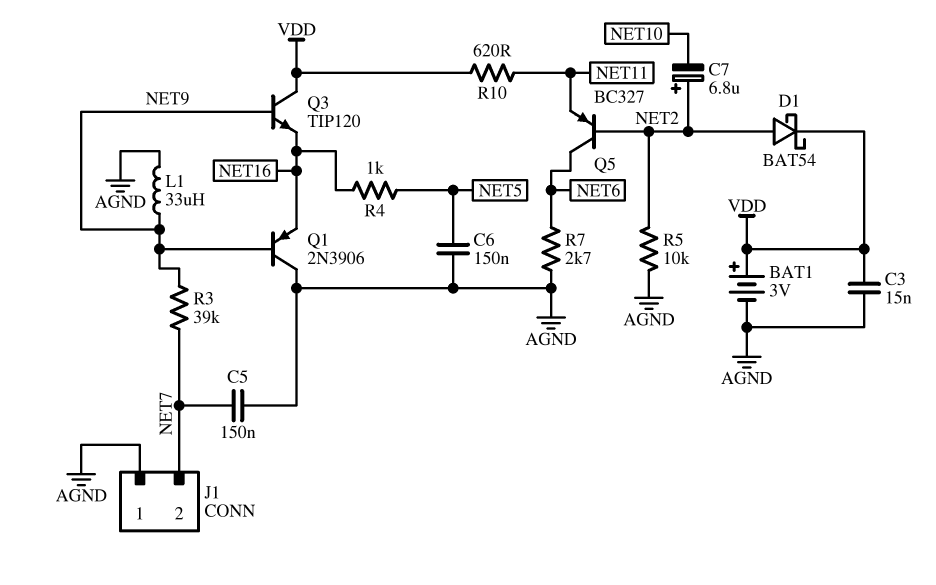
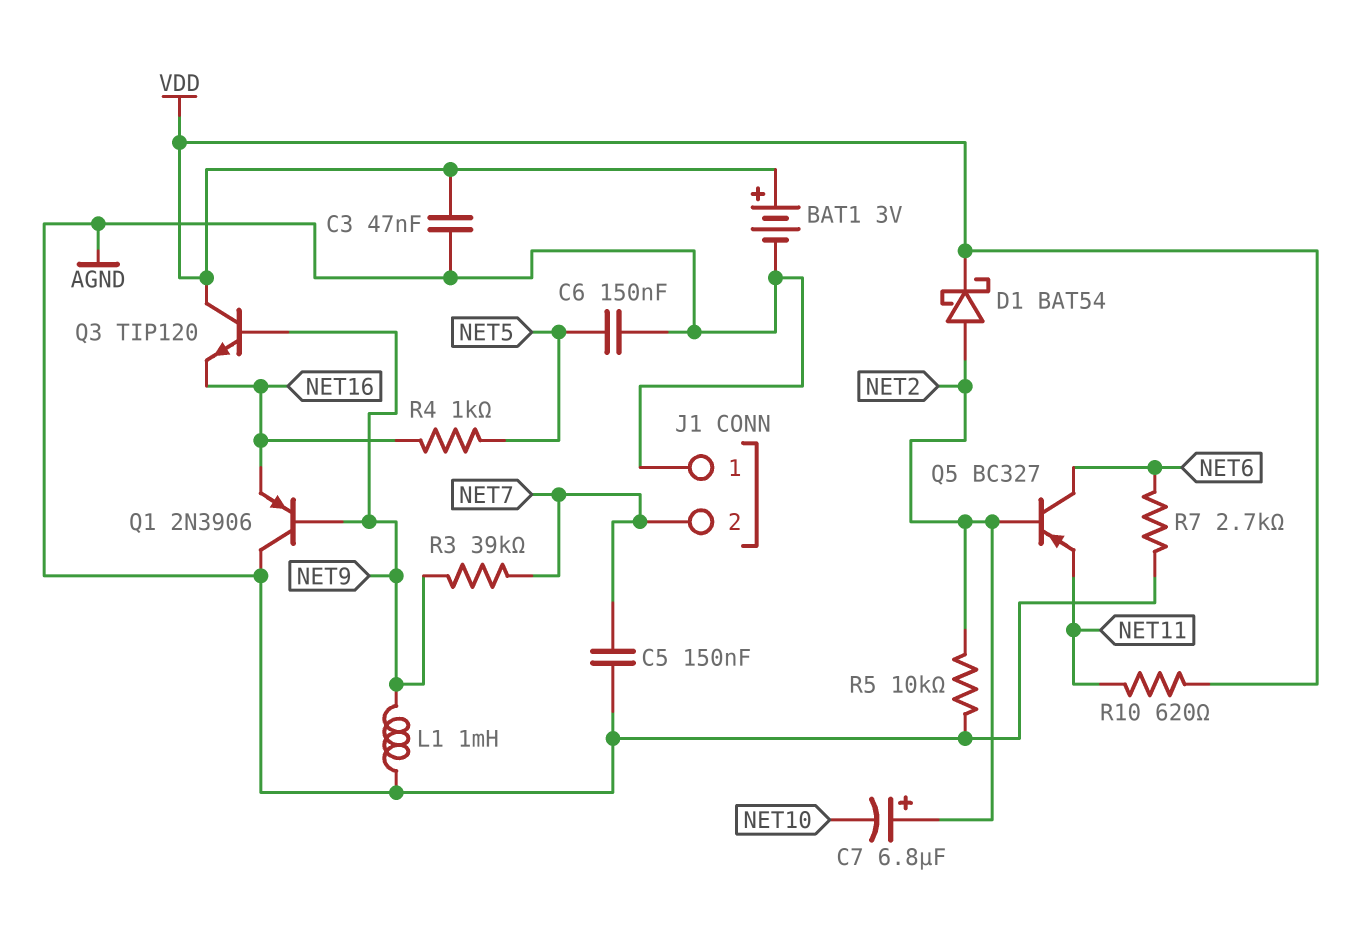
C3: 15nF (AGND, VDD) -> 47nF (AGND, VDD)
L1: 33uH (AGND, NET9) -> 1mH (AGND, NET9)

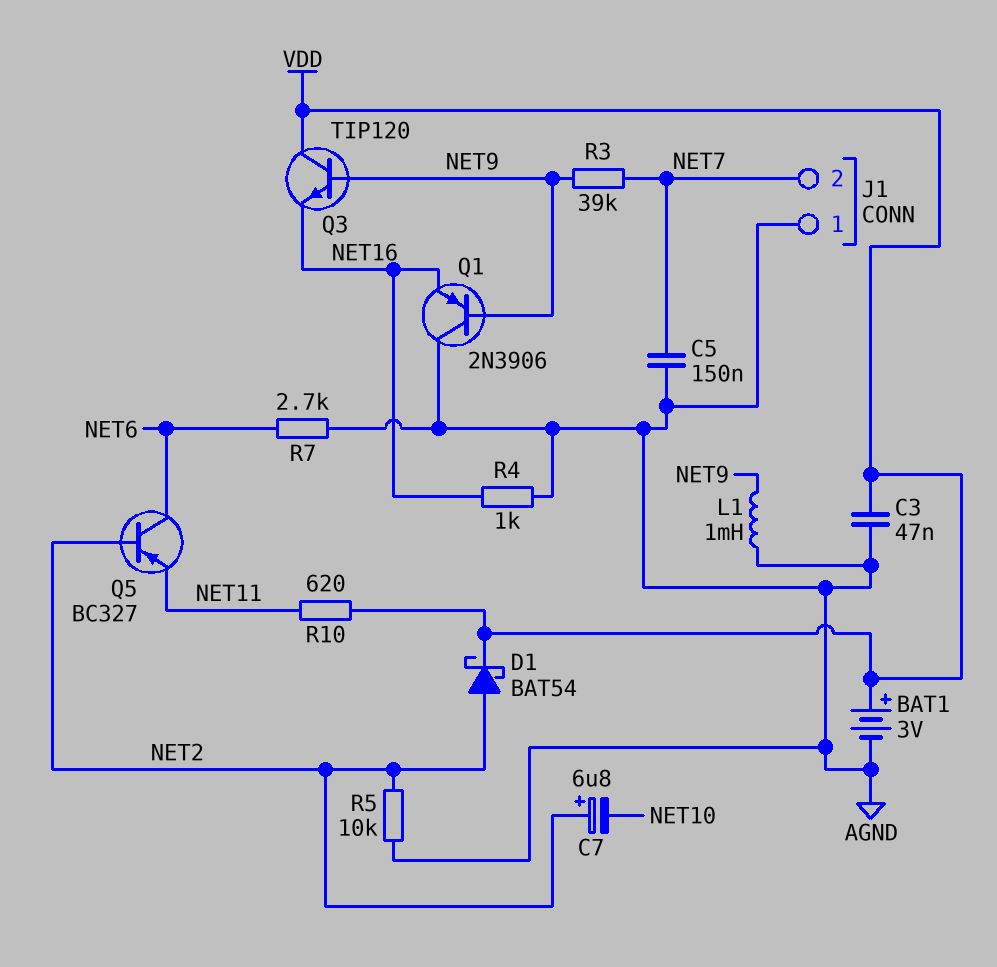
C6: 150nF (AGND, NET5) -> none
R4: 1k (NET5, NET16) -> 1k (AGND, NET16)

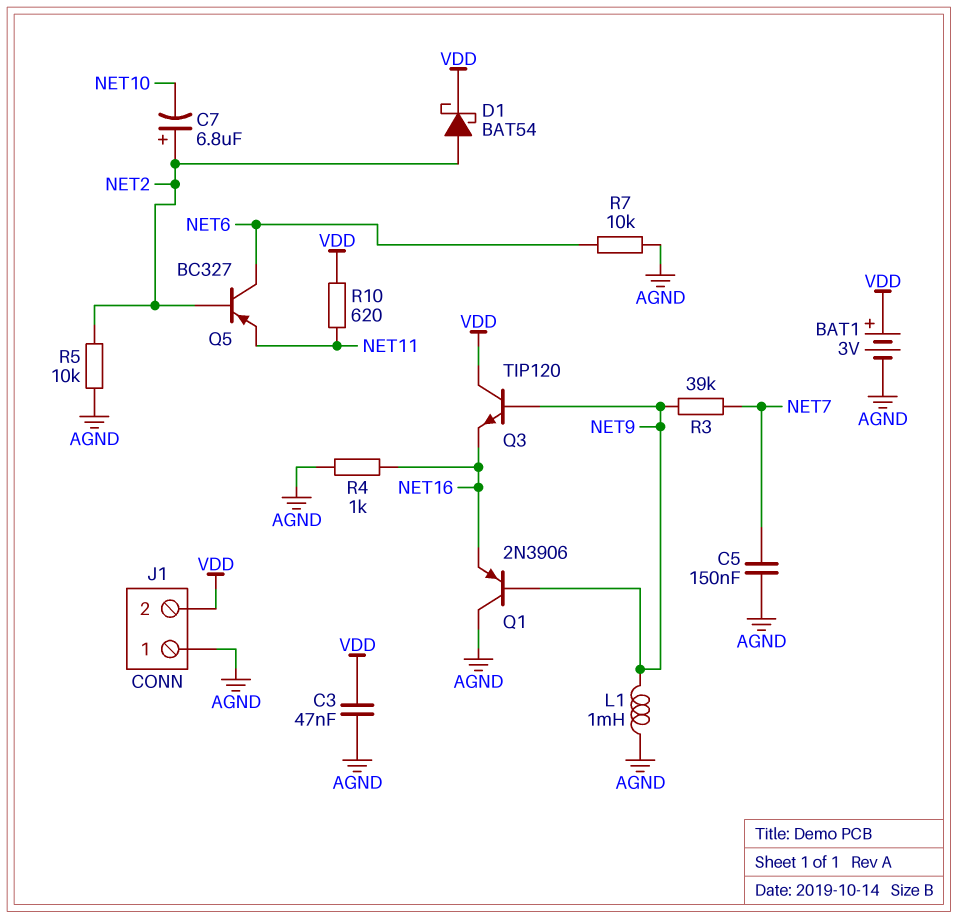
J1 pin 2: NET7 -> VDD
R7: 2.7k (AGND, NET6) -> 10k (AGND, NET6)

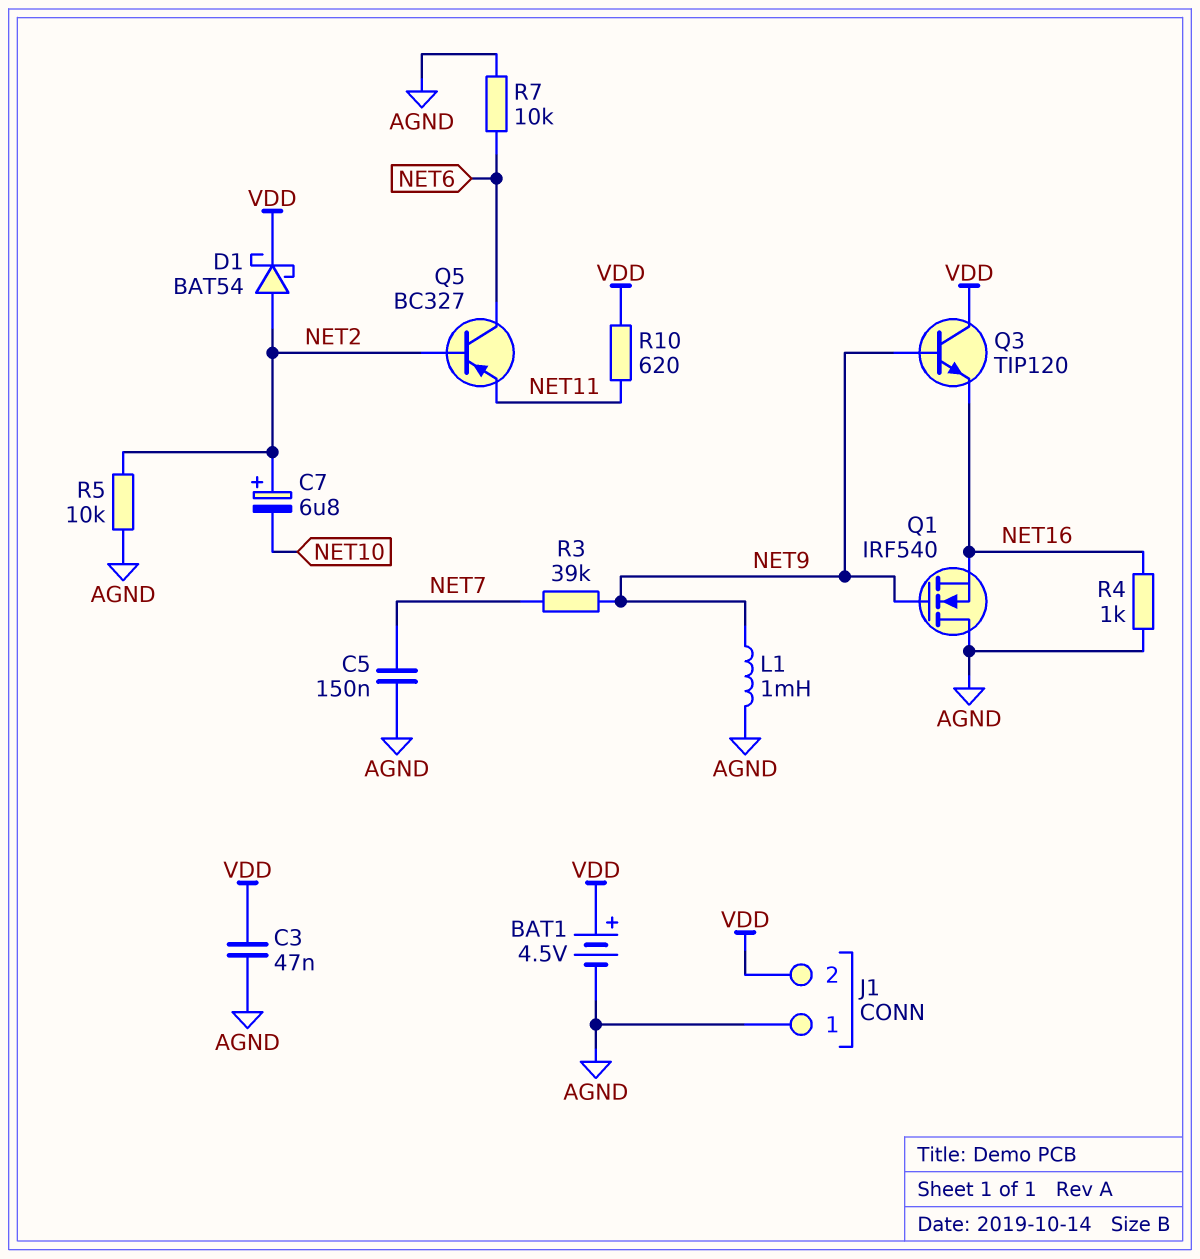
BAT1: 3V (plus VDD, minus AGND) -> 4.5V (plus VDD, minus AGND)
Q1: PNP 2N3906 (B NET9, C AGND, E NET16) -> NMOS IRF540 (G NET9, D AGND, S NET16)

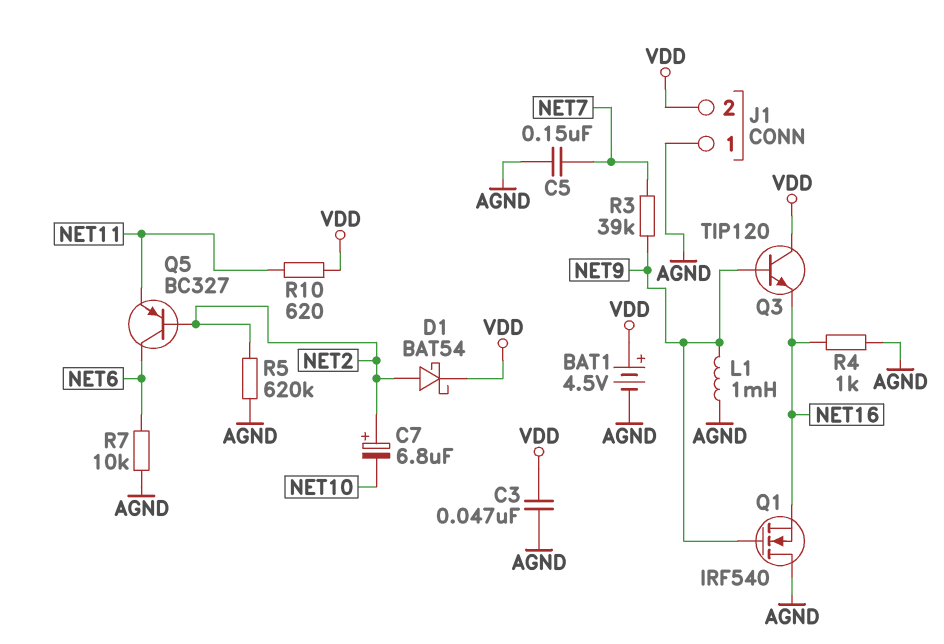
R5: 10k (AGND, NET2) -> 620k (AGND, NET2)

